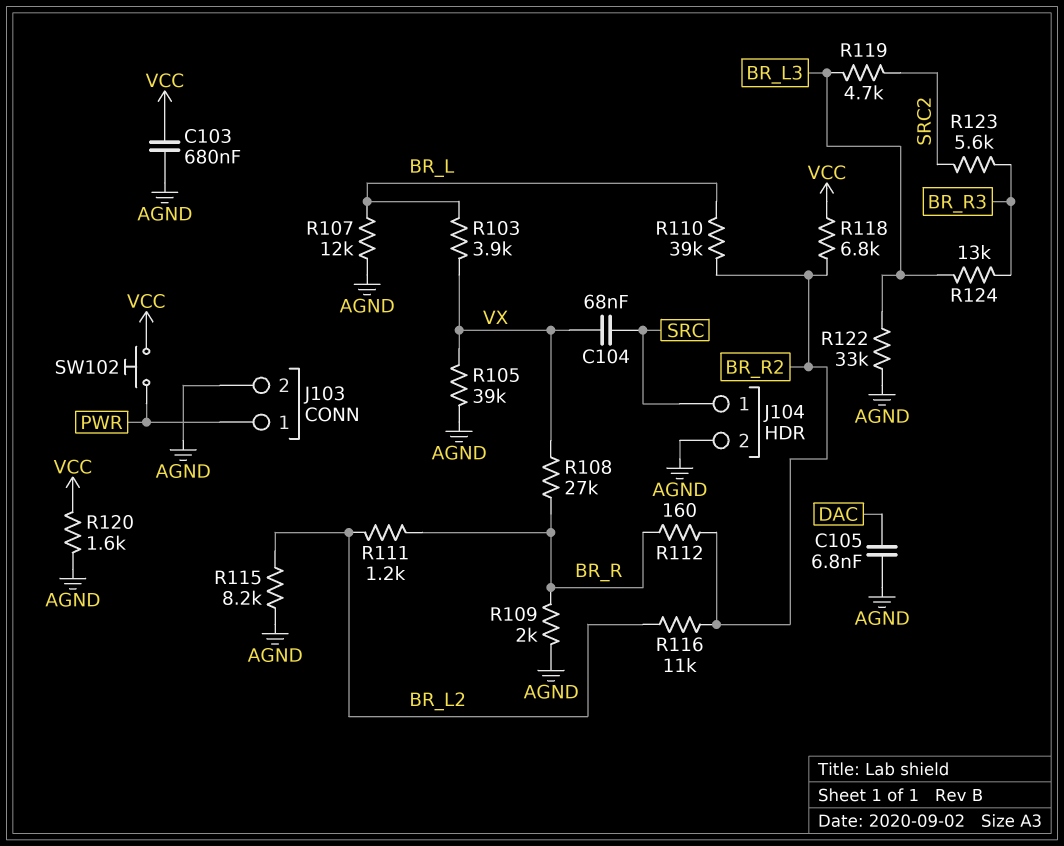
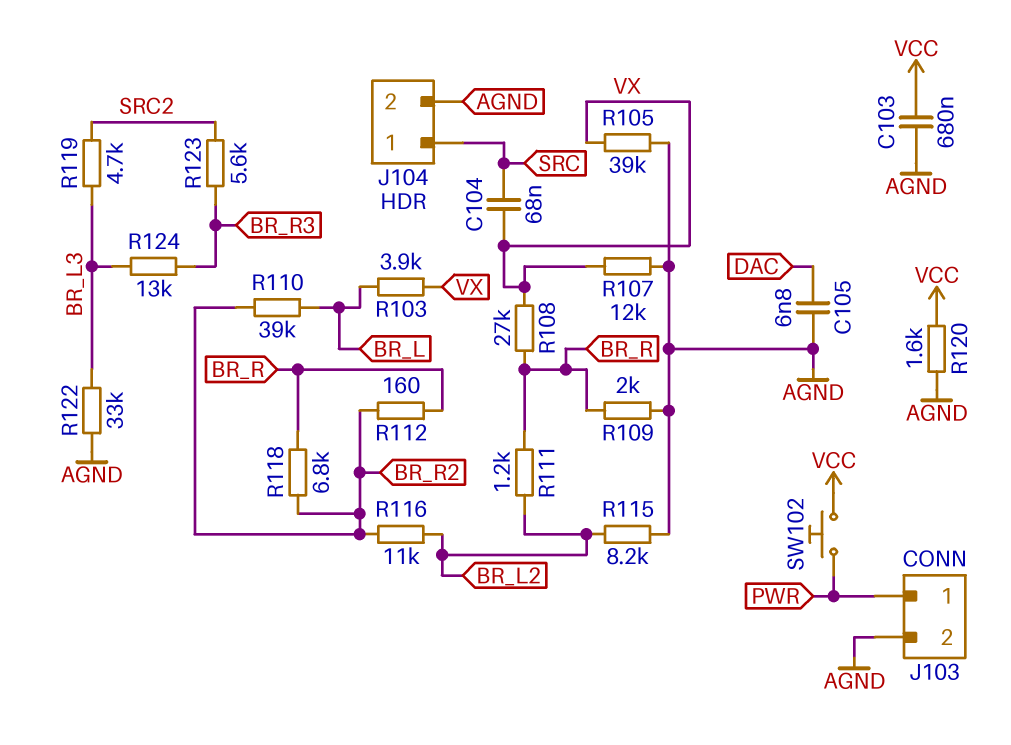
R107: 12k (AGND, BR_L) -> 12k (AGND, VX)
R118: 6.8k (BR_R2, VCC) -> 6.8k (BR_R, BR_R2)

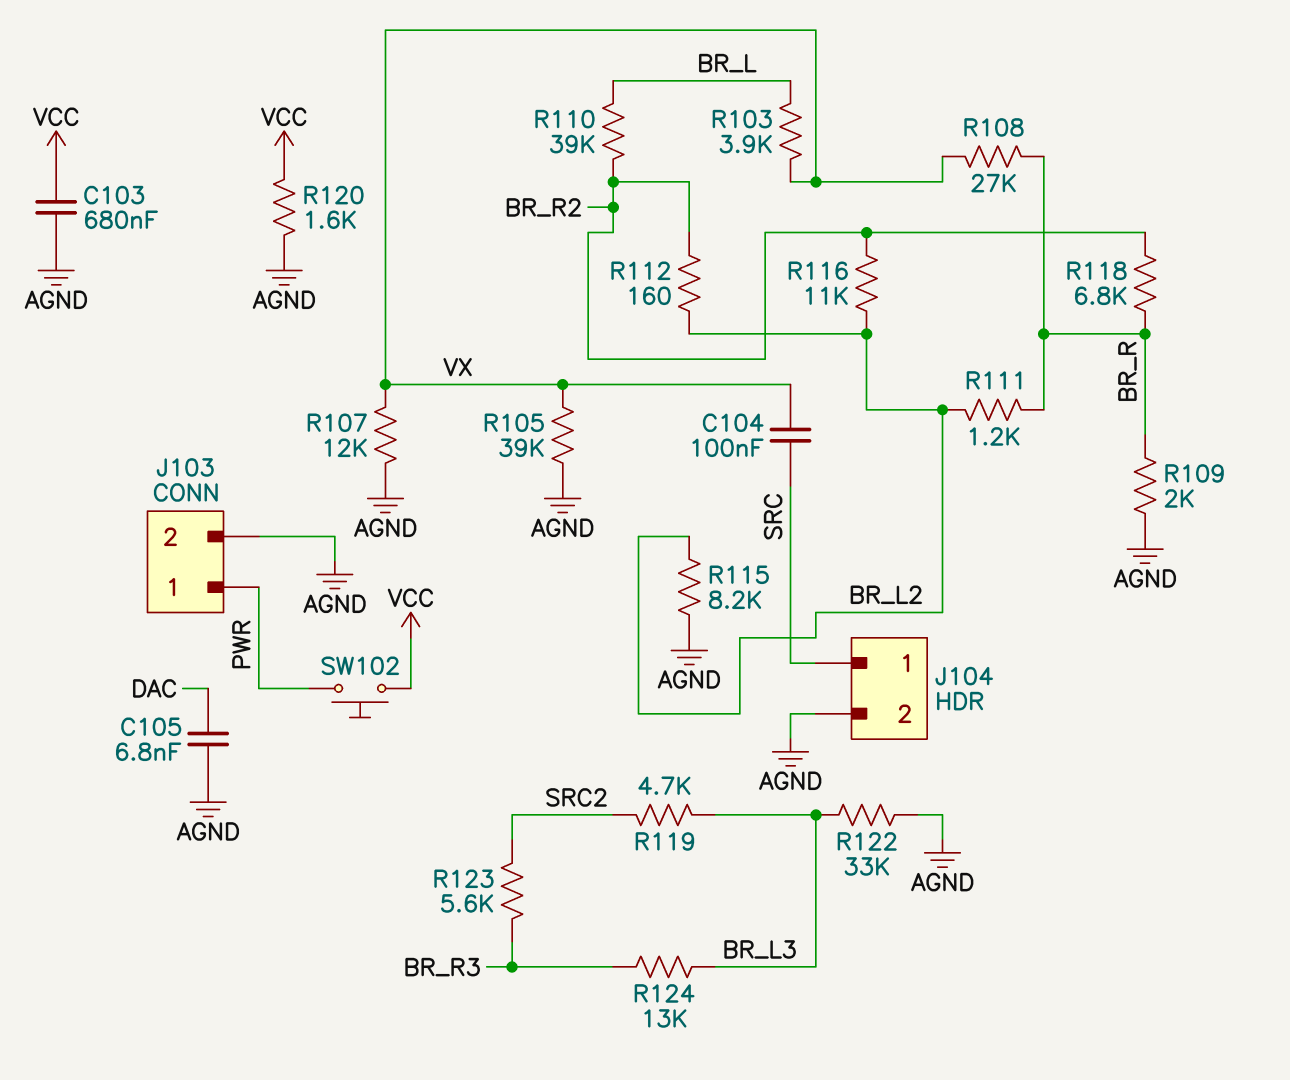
C104: 68nF (SRC, VX) -> 100nF (SRC, VX)
R112: 160 (BR_R, BR_R2) -> 160 (BR_L2, BR_R2)

